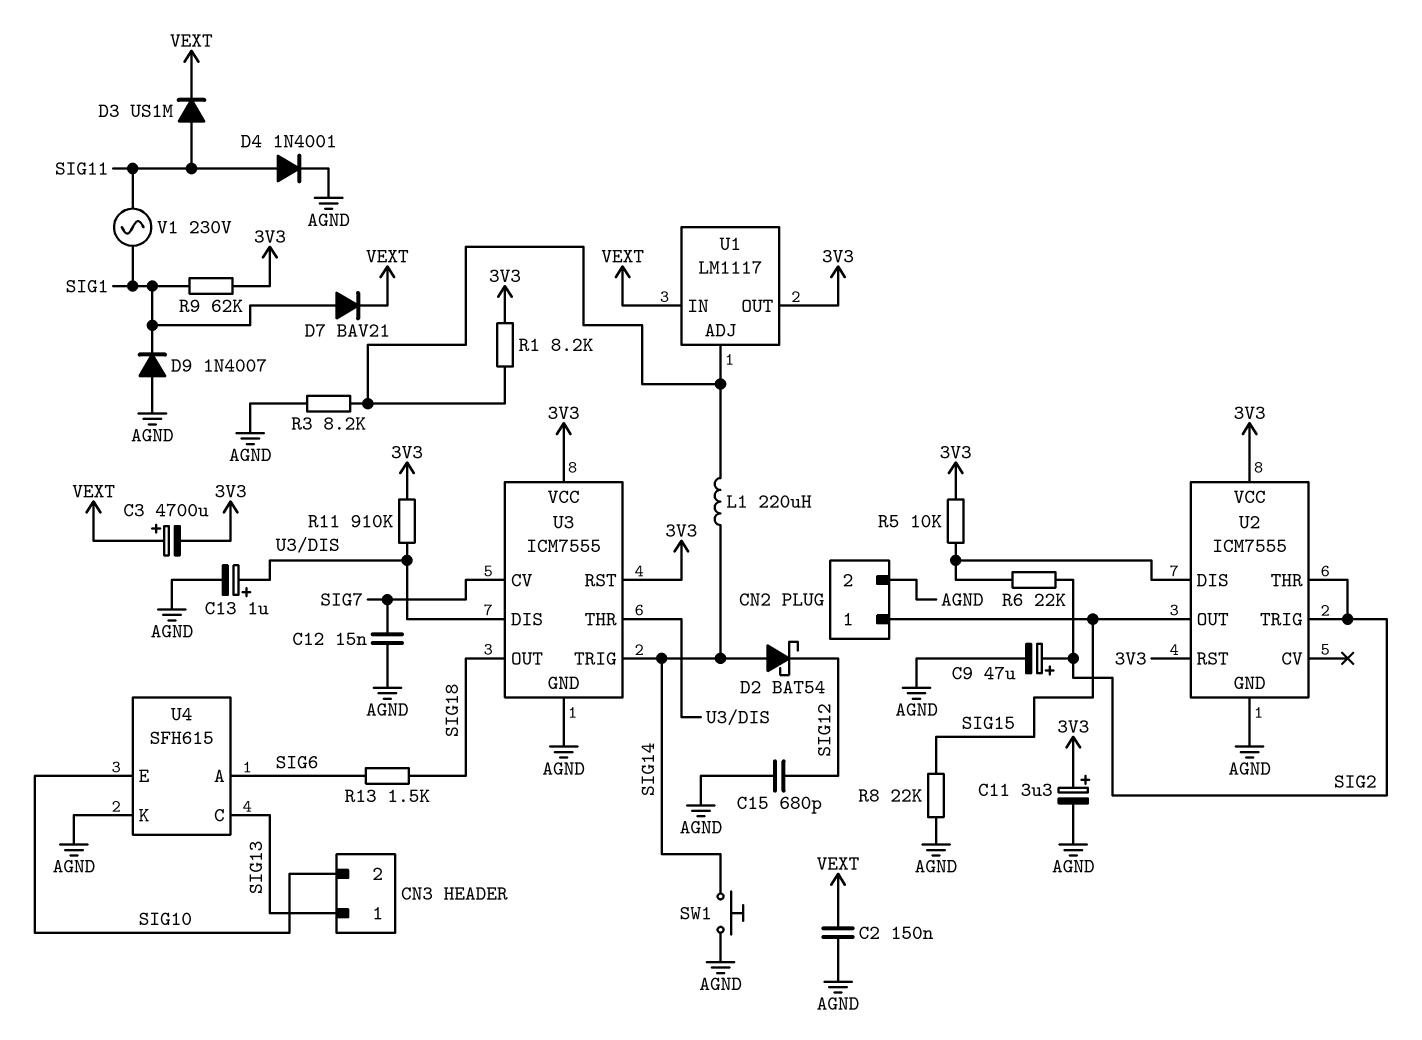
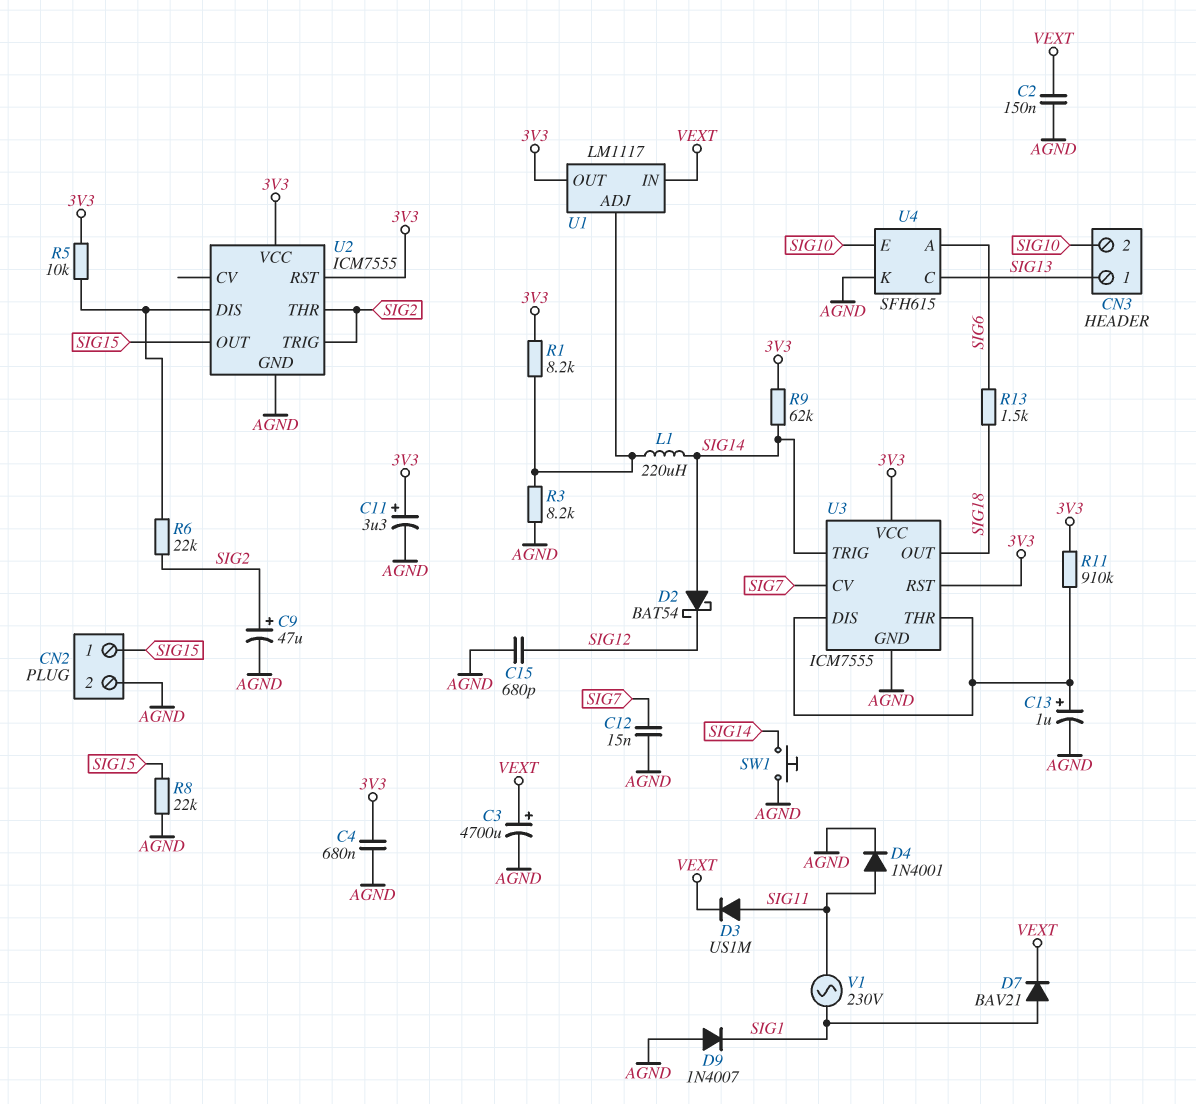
C3: 4700uF (plus VEXT, minus 3V3) -> 4700uF (plus VEXT, minus AGND)
C4: none -> 680nF (3V3, AGND)
R9: 62k (3V3, SIG1) -> 62k (3V3, SIG14)

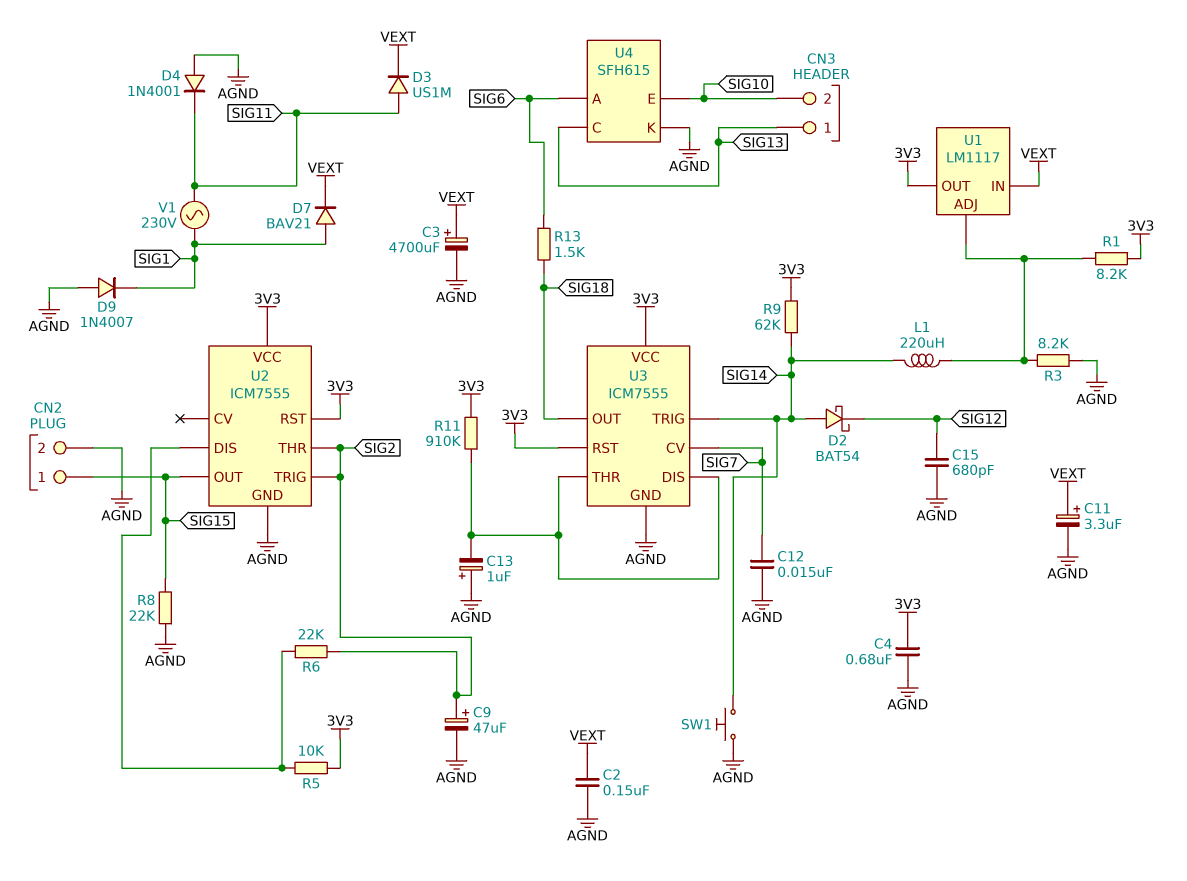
C11: 3.3uF (plus 3V3, minus AGND) -> 3.3uF (plus VEXT, minus AGND)
C13: 1uF (plus U3/DIS, minus AGND) -> 1uF (plus AGND, minus U3/DIS)
D4: diode 1N4001 (A SIG11, K AGND) -> diode 1N4001 (A AGND, K SIG11)

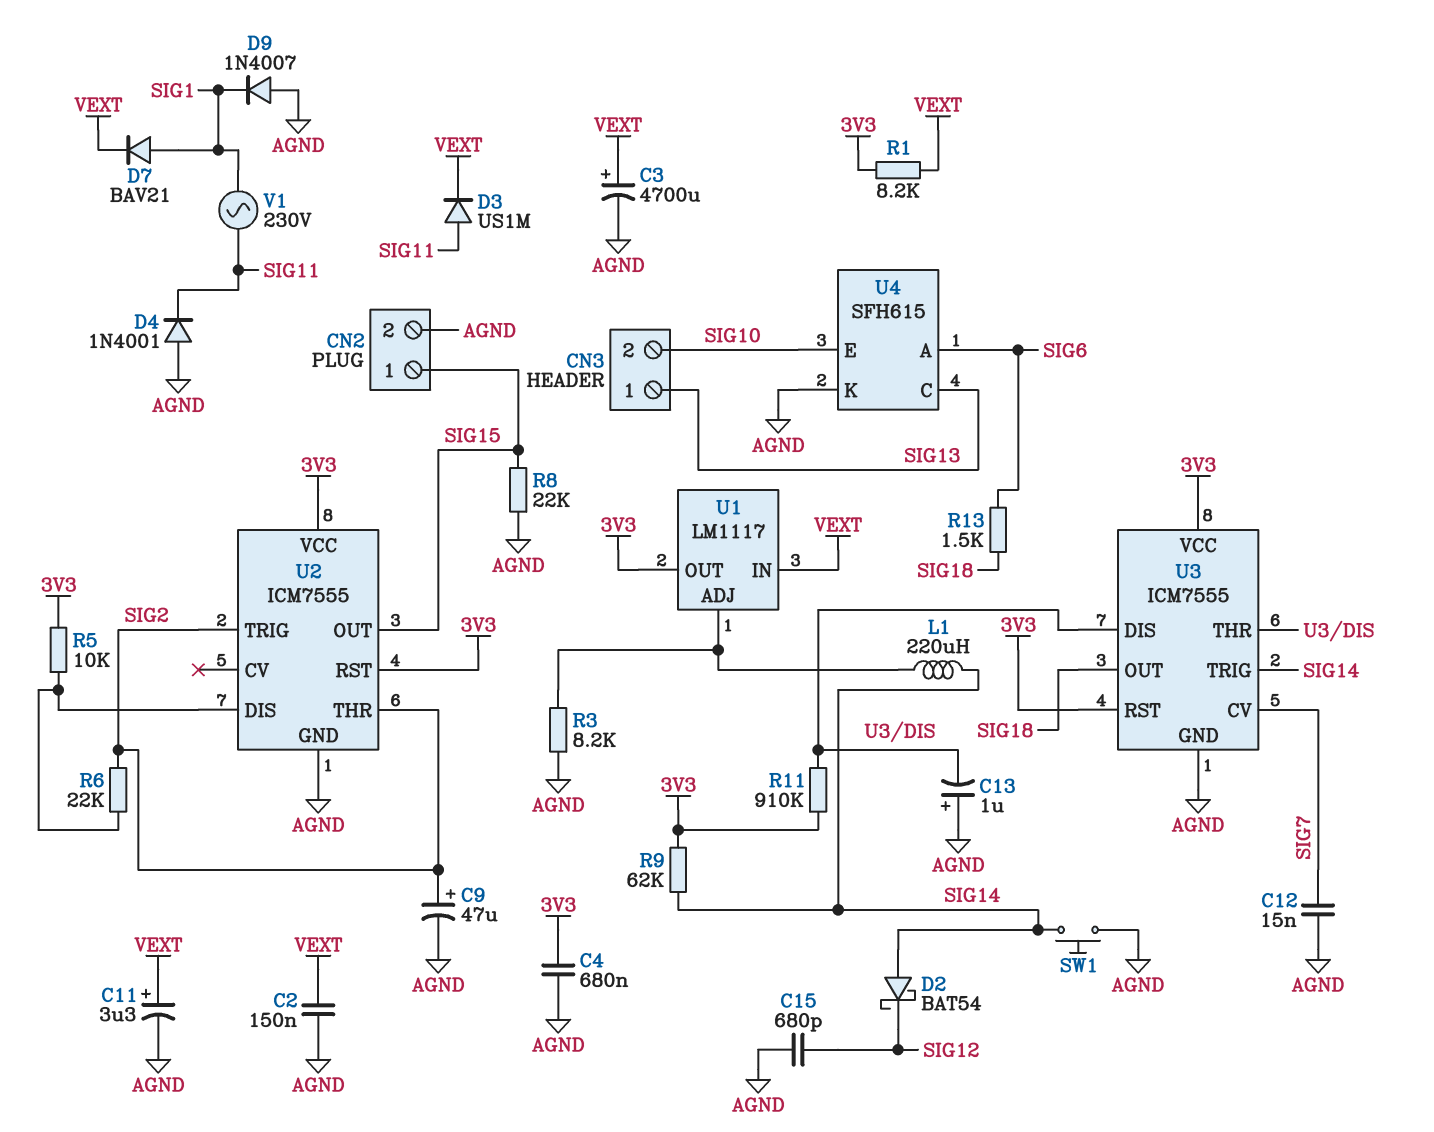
R1: 8.2k (3V3, U1/ADJ) -> 8.2k (3V3, VEXT)

